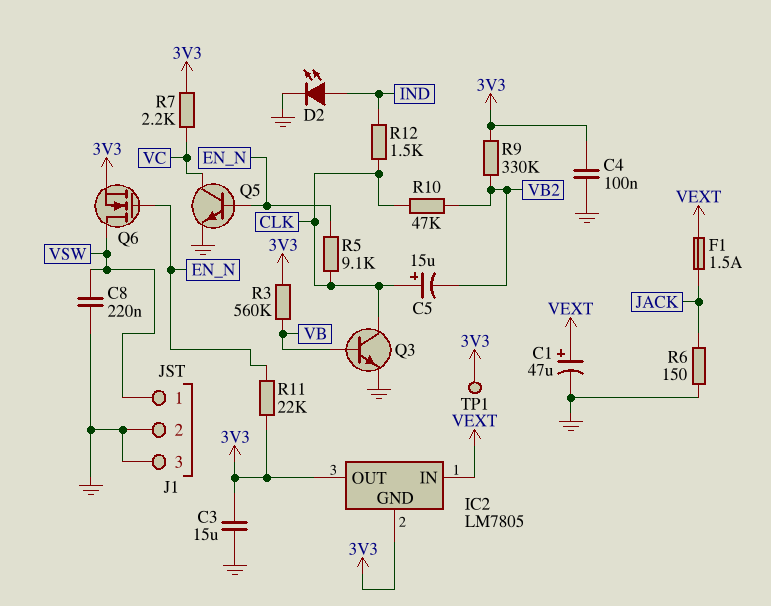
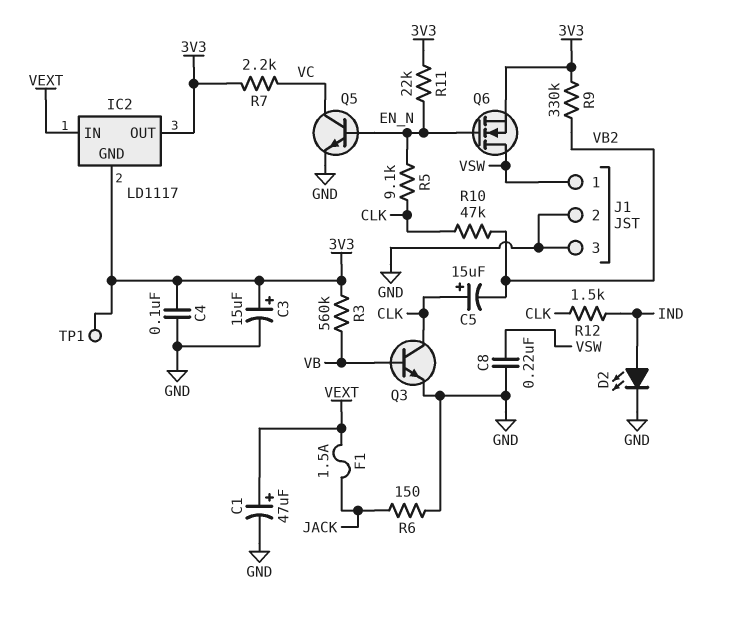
C3: 15uF (3V3, GND) -> 15uF (plus 3V3, minus GND)
IC2: LM7805 -> LD1117

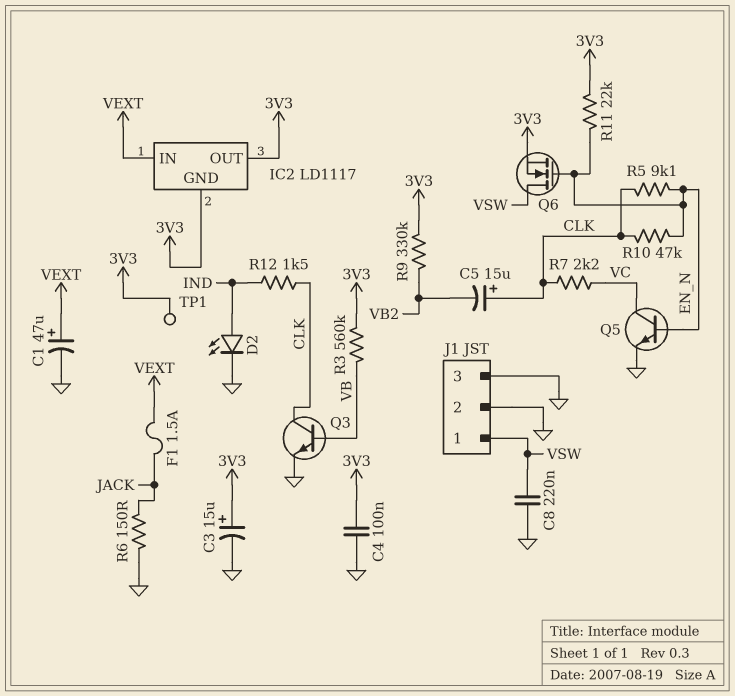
R7: 2.2k (3V3, VC) -> 2.2k (CLK, VC)
R10: 47k (CLK, VB2) -> 47k (CLK, EN_N)

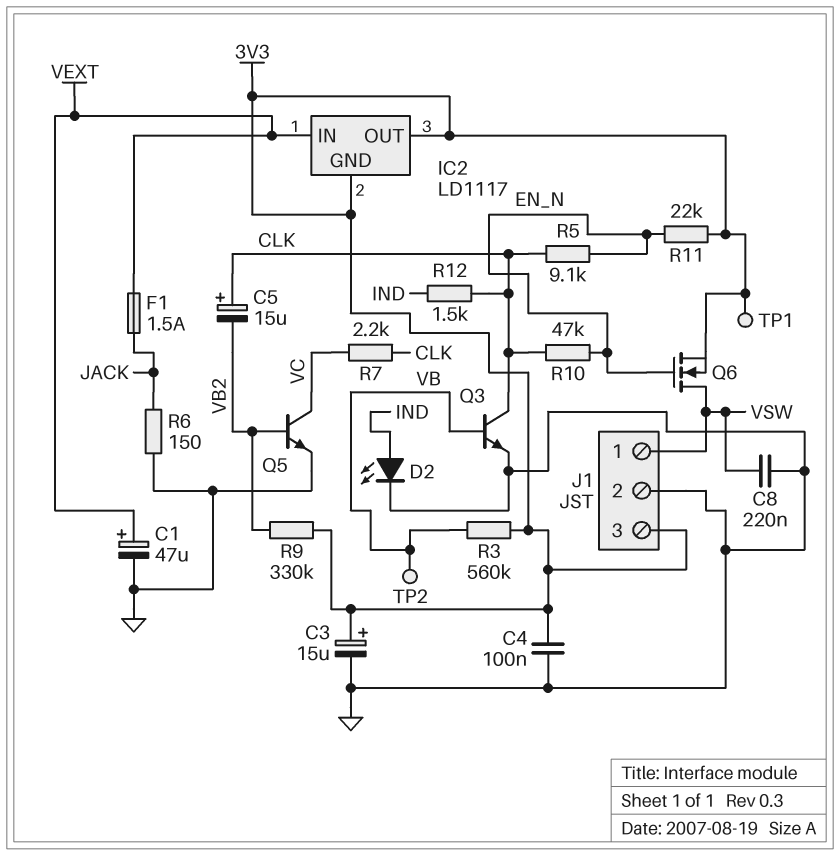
J1 pin 3: GND -> 3V3
Q5: NPN (B EN_N, C VC, E GND) -> NPN (B VB2, C VC, E GND)
TP2: none -> test point (VB)

